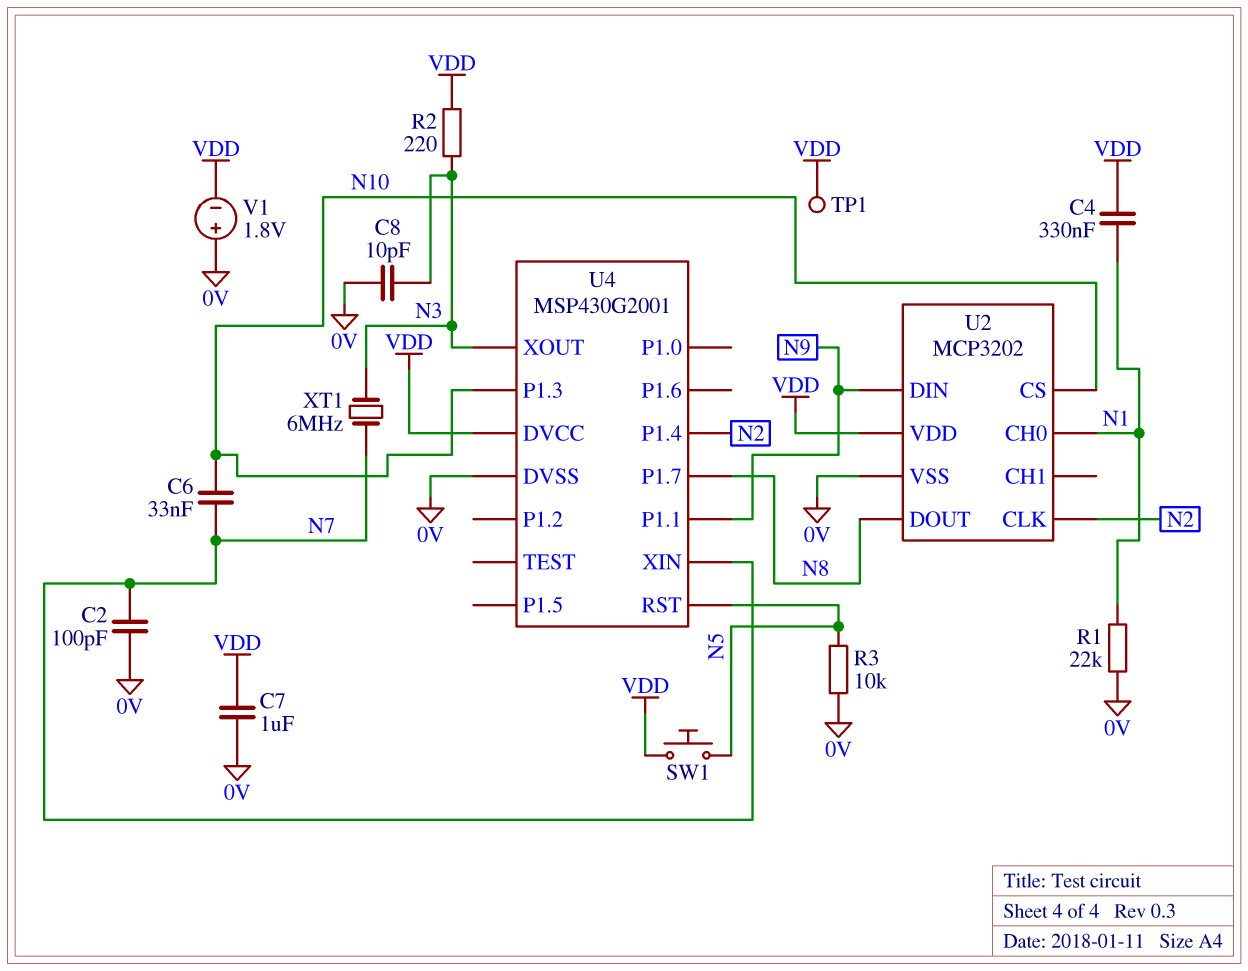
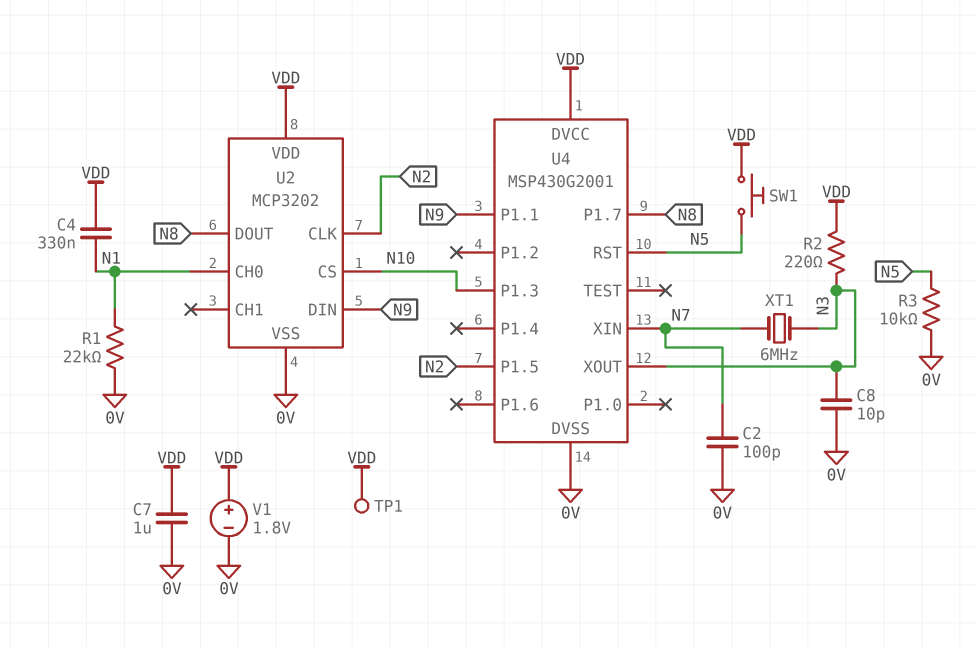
C6: 33nF (N7, N10) -> none
U4 pin P1.4: N2 -> none
U4 pin P1.5: none -> N2
V1: 1.8V (plus 0V, minus VDD) -> 1.8V (plus VDD, minus 0V)

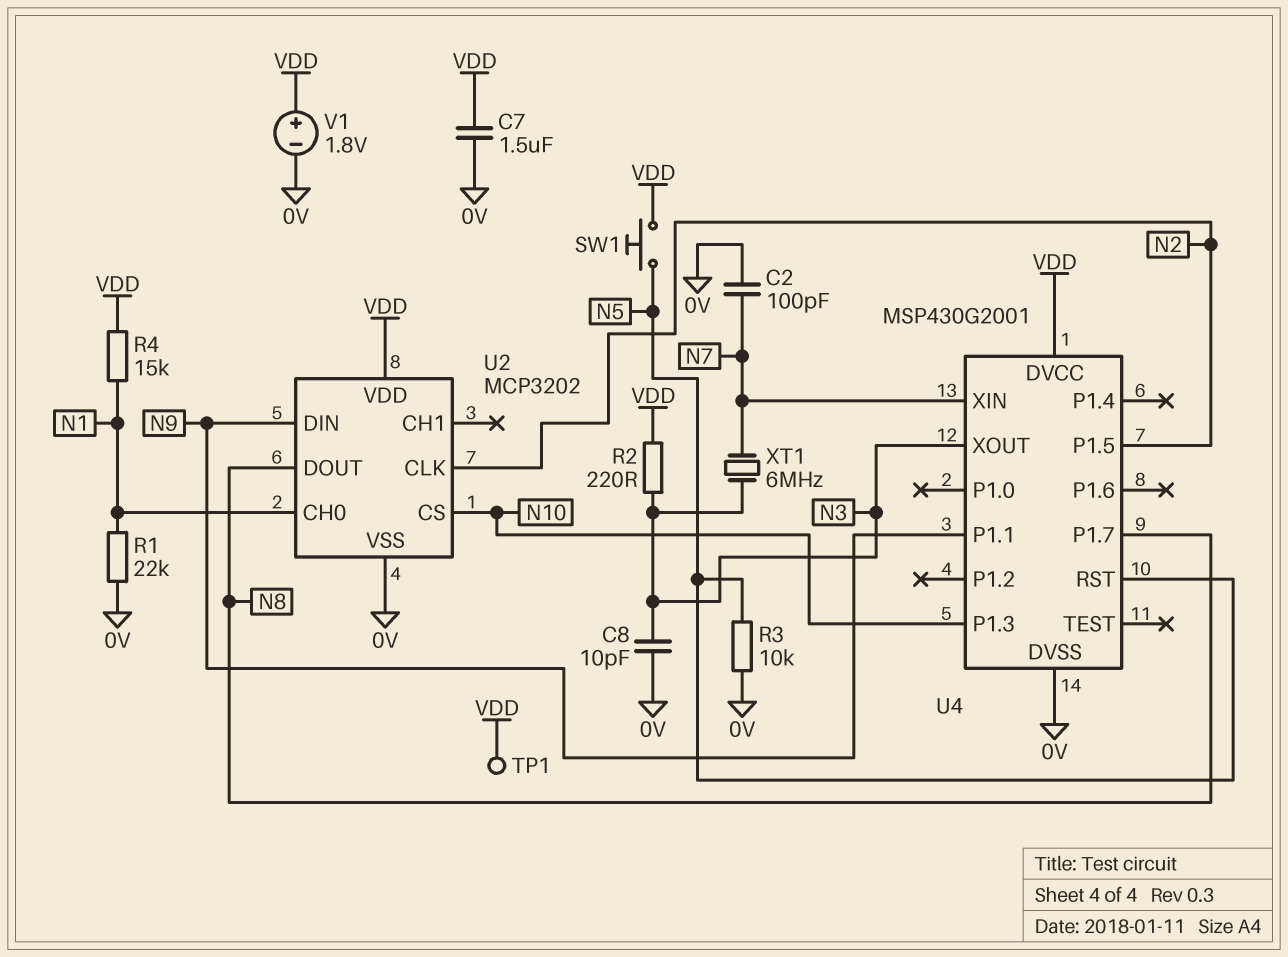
C4: 330nF (N1, VDD) -> none
C7: 1uF (0V, VDD) -> 1.5uF (0V, VDD)
R4: none -> 15k (N1, VDD)

